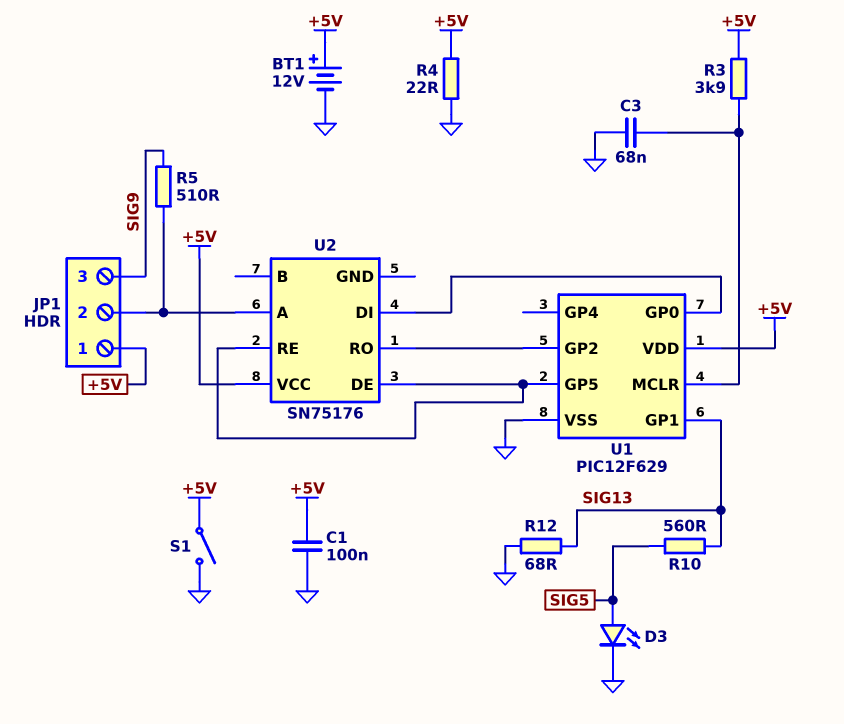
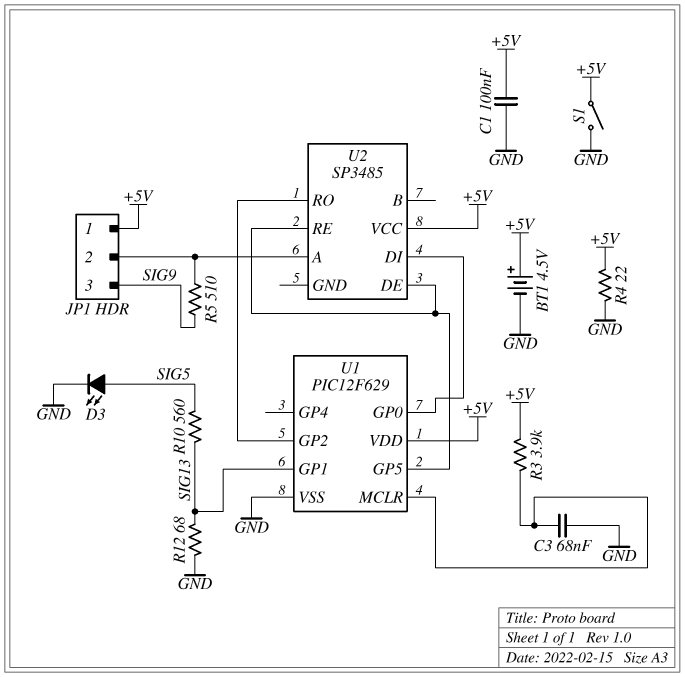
BT1: 12V (plus +5V, minus GND) -> 4.5V (plus +5V, minus GND)
U2: SN75176 -> SP3485

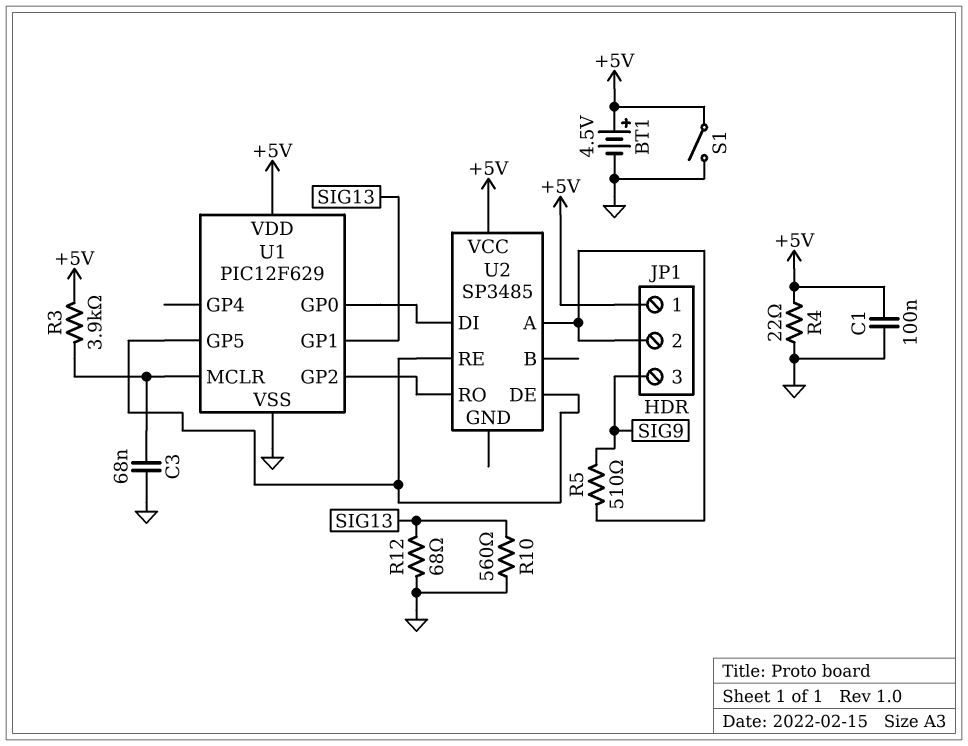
D3: LED (A SIG5, K GND) -> none
R10: 560 (SIG5, SIG13) -> 560 (GND, SIG13)

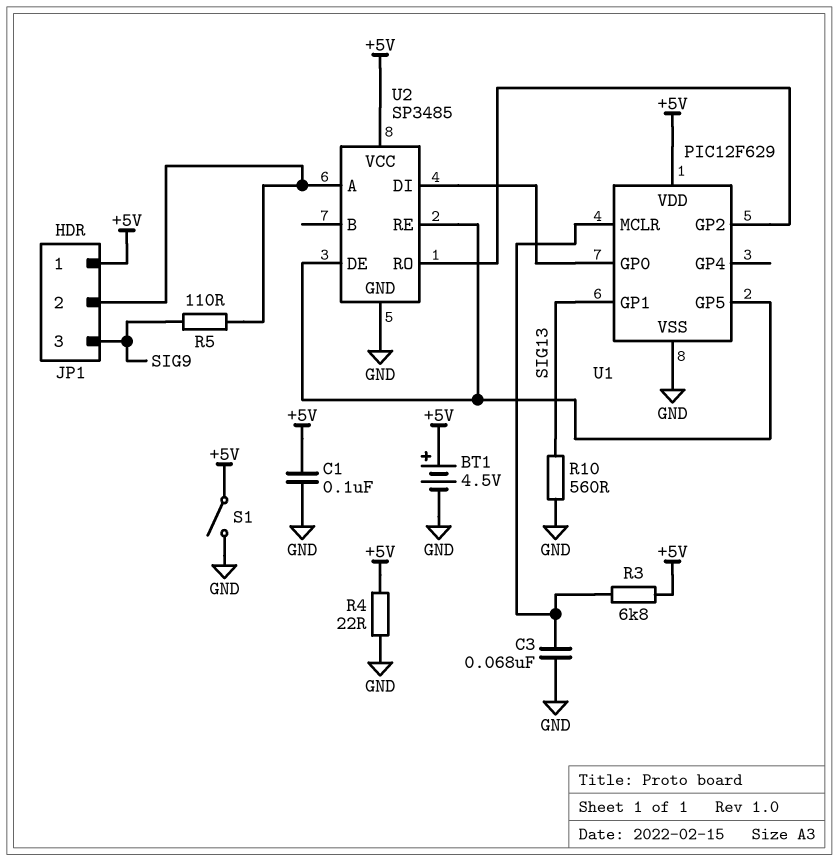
R3: 3.9k (+5V, U1/MCLR) -> 6.8k (+5V, U1/MCLR)
R5: 510 (JP1/2, SIG9) -> 110 (JP1/2, SIG9)
R12: 68 (GND, SIG13) -> none
U2 pin GND: none -> GND

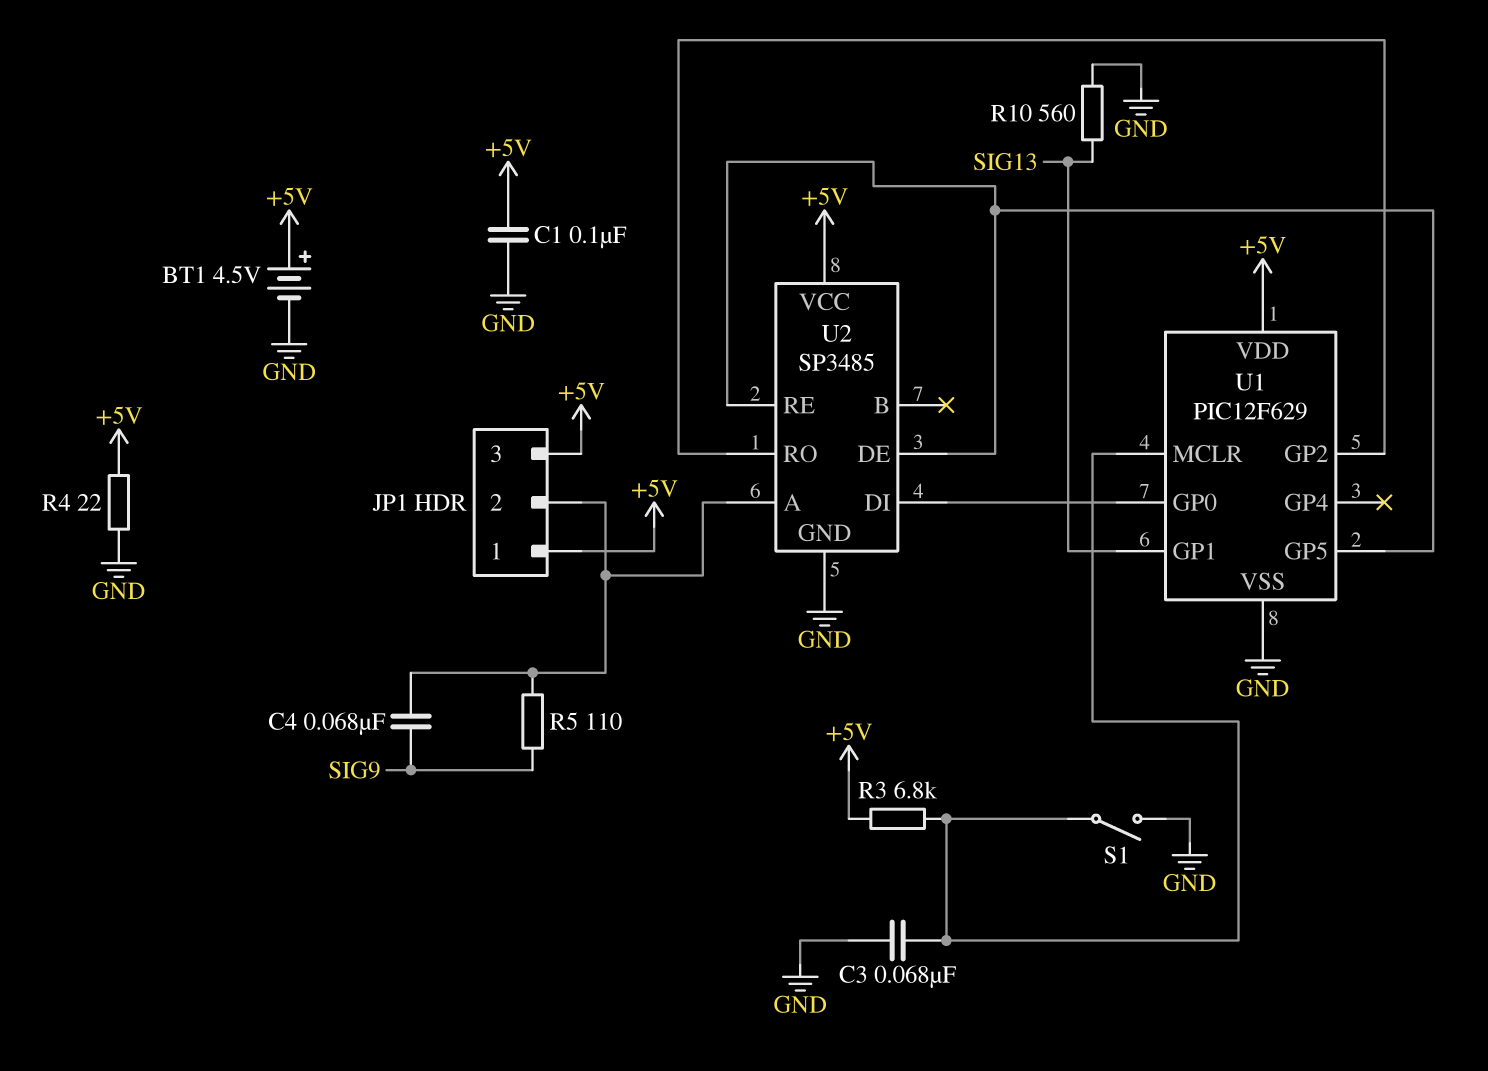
C4: none -> 68nF (JP1/2, SIG9)
JP1 pin 3: SIG9 -> +5V
S1: switch (+5V, GND) -> switch (GND, U1/MCLR)

